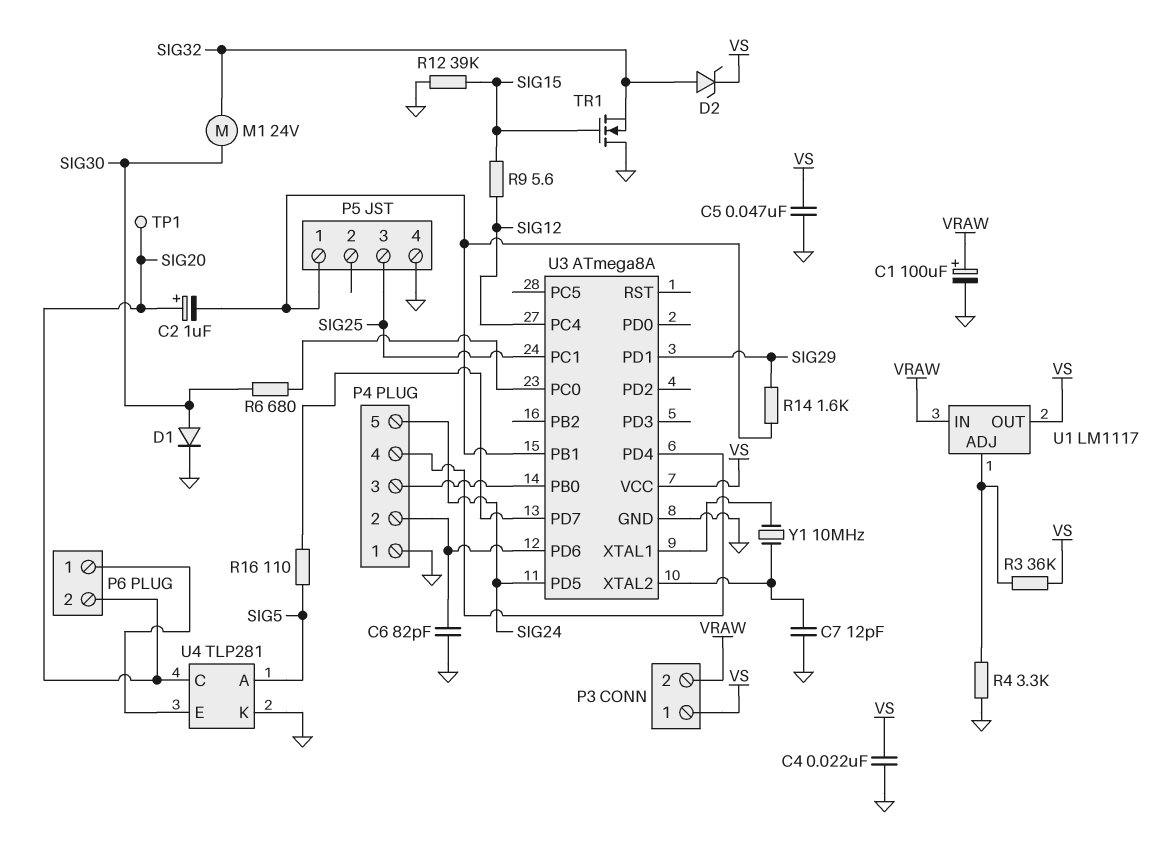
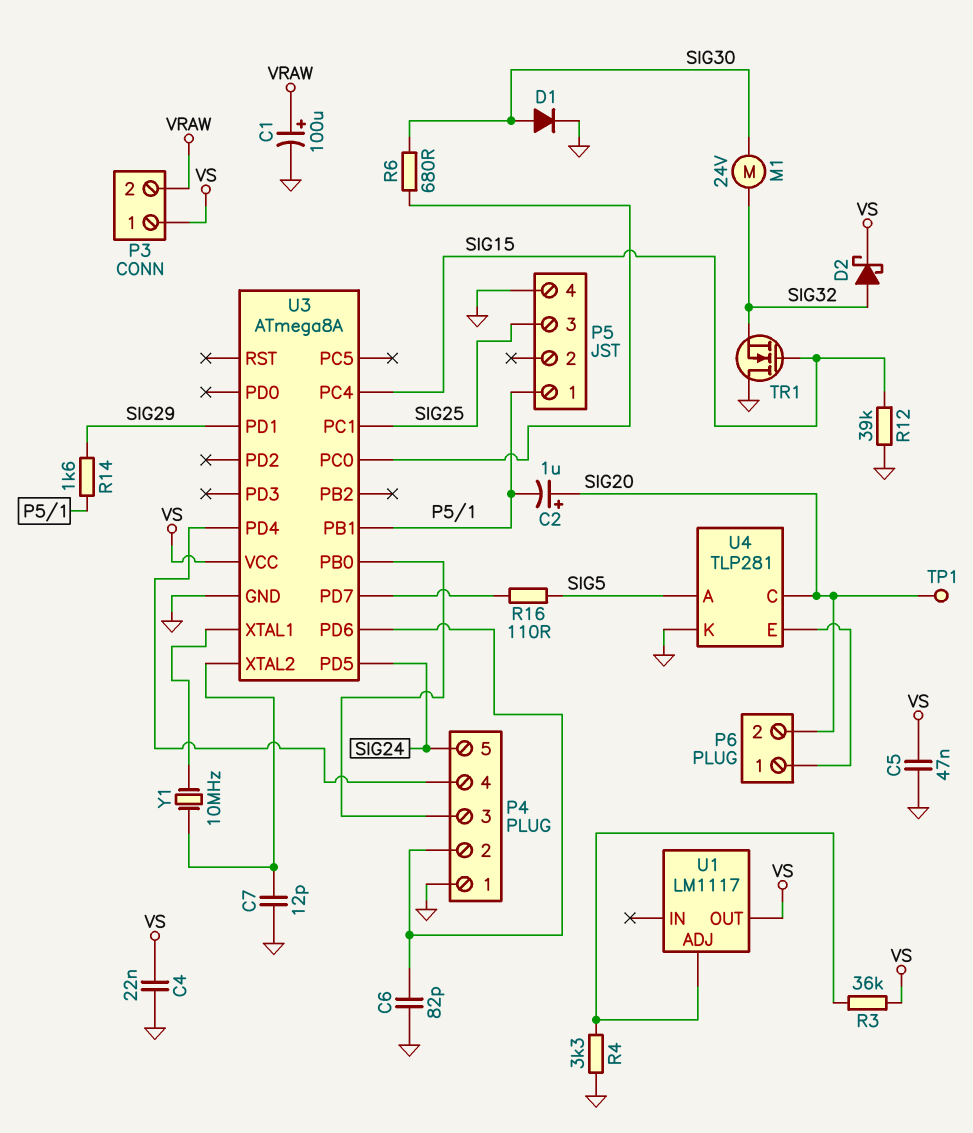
D2: zener (A SIG32, K VS) -> schottky (A SIG32, K VS)
R9: 5.6 (SIG12, SIG15) -> none
U1 pin IN: VRAW -> none
U3 pin PC4: SIG12 -> SIG15

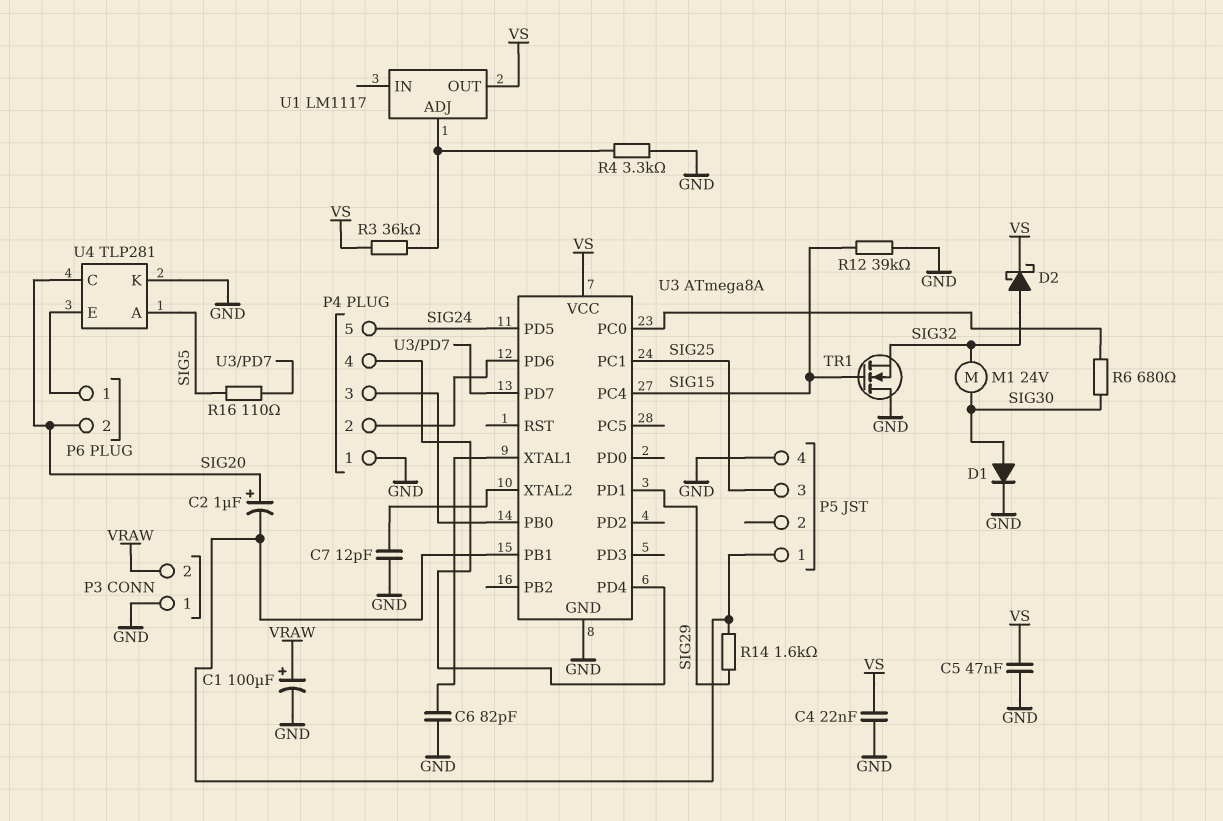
C6: 82pF (GND, P4/2) -> 82pF (GND, U3/XTAL1)
P3 pin 1: VS -> GND
TP1: test point (SIG20) -> none
Y1: 10MHz (U3/XTAL1, U3/XTAL2) -> none

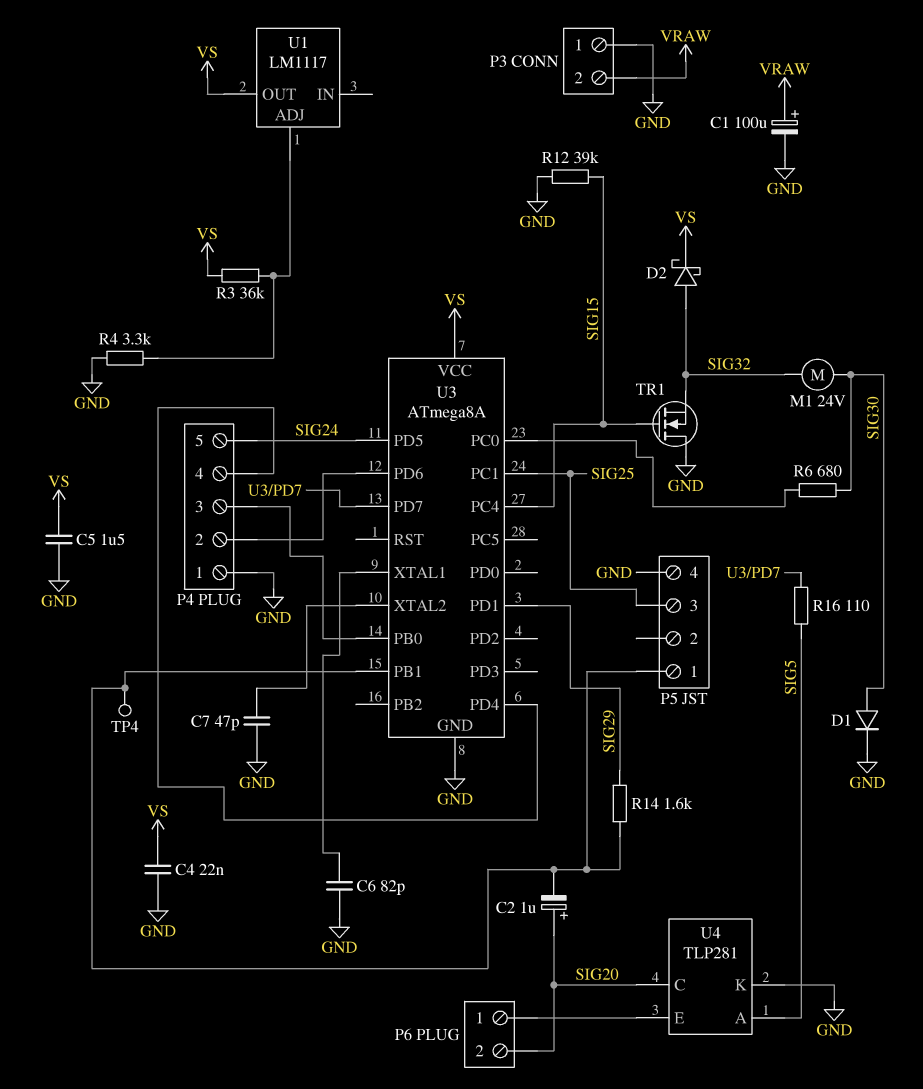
C5: 47nF (GND, VS) -> 1.5uF (GND, VS)
C7: 12pF (GND, U3/XTAL2) -> 47pF (GND, U3/XTAL2)
TP4: none -> test point (P5/1)

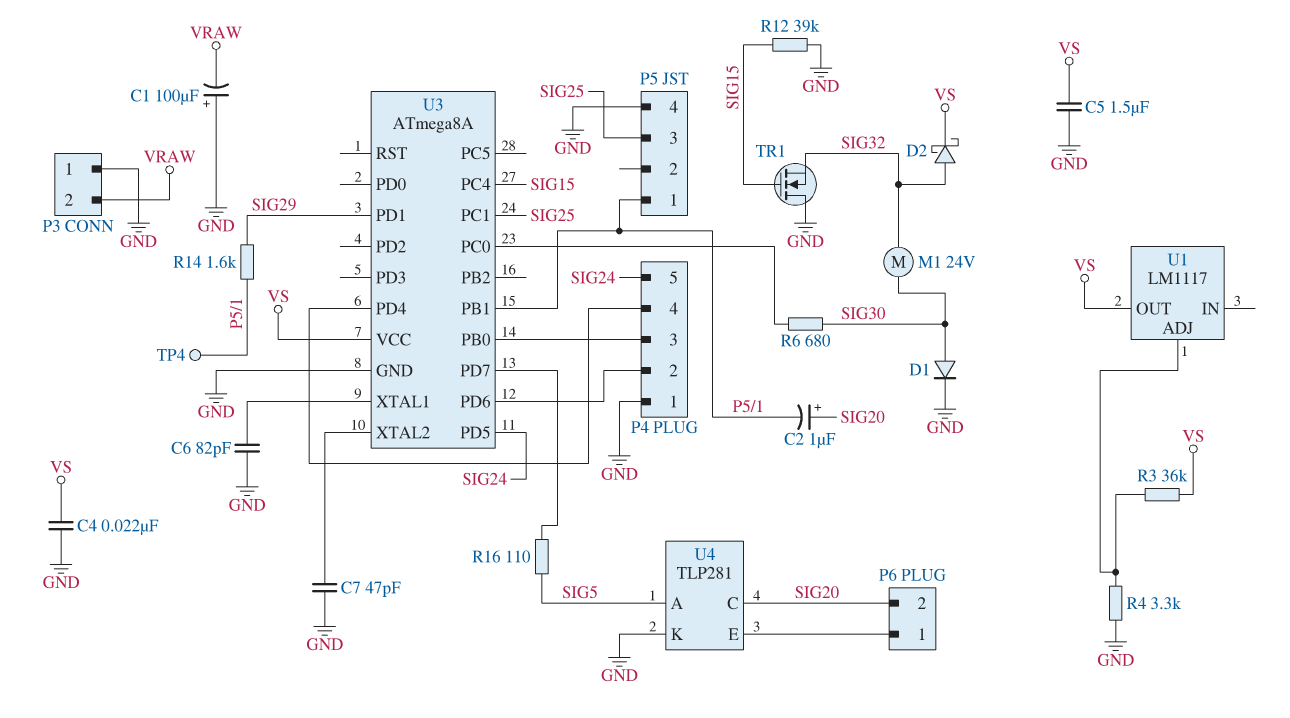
C1: 100uF (plus VRAW, minus GND) -> 100uF (plus GND, minus VRAW)

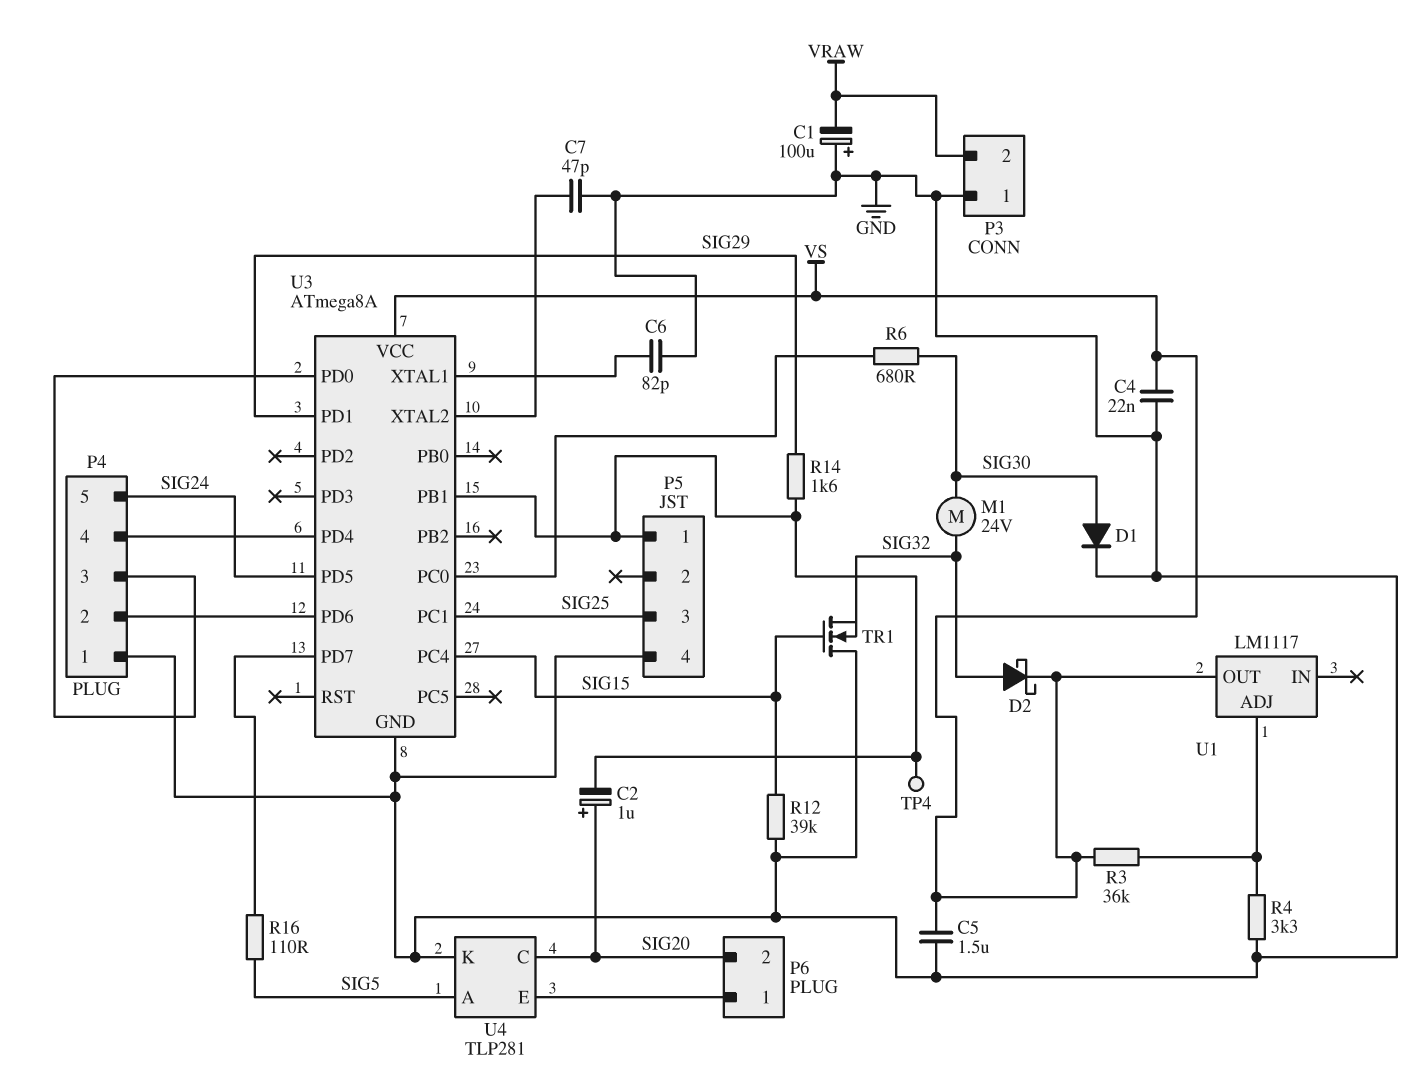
U3 pin PB0: P4/3 -> none
U3 pin PD0: none -> P4/3

